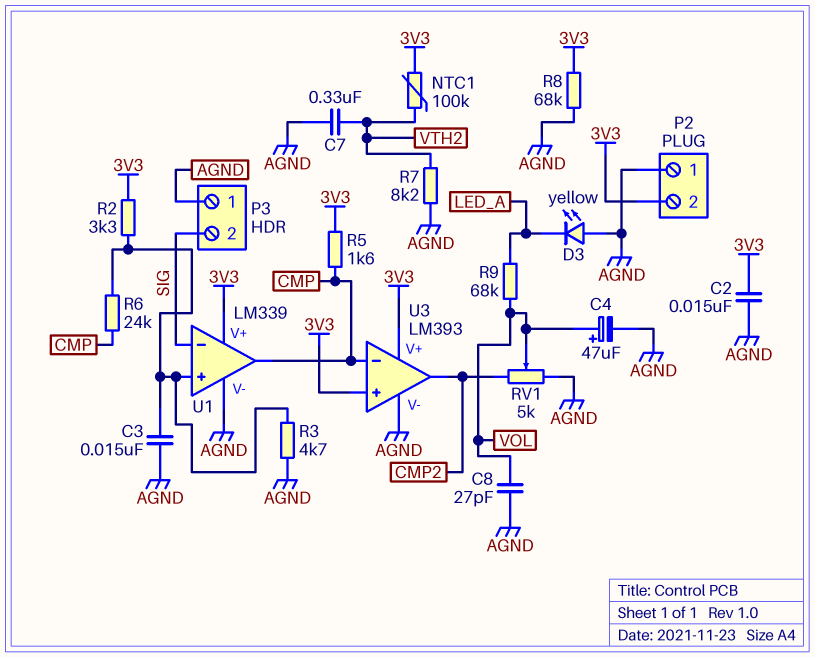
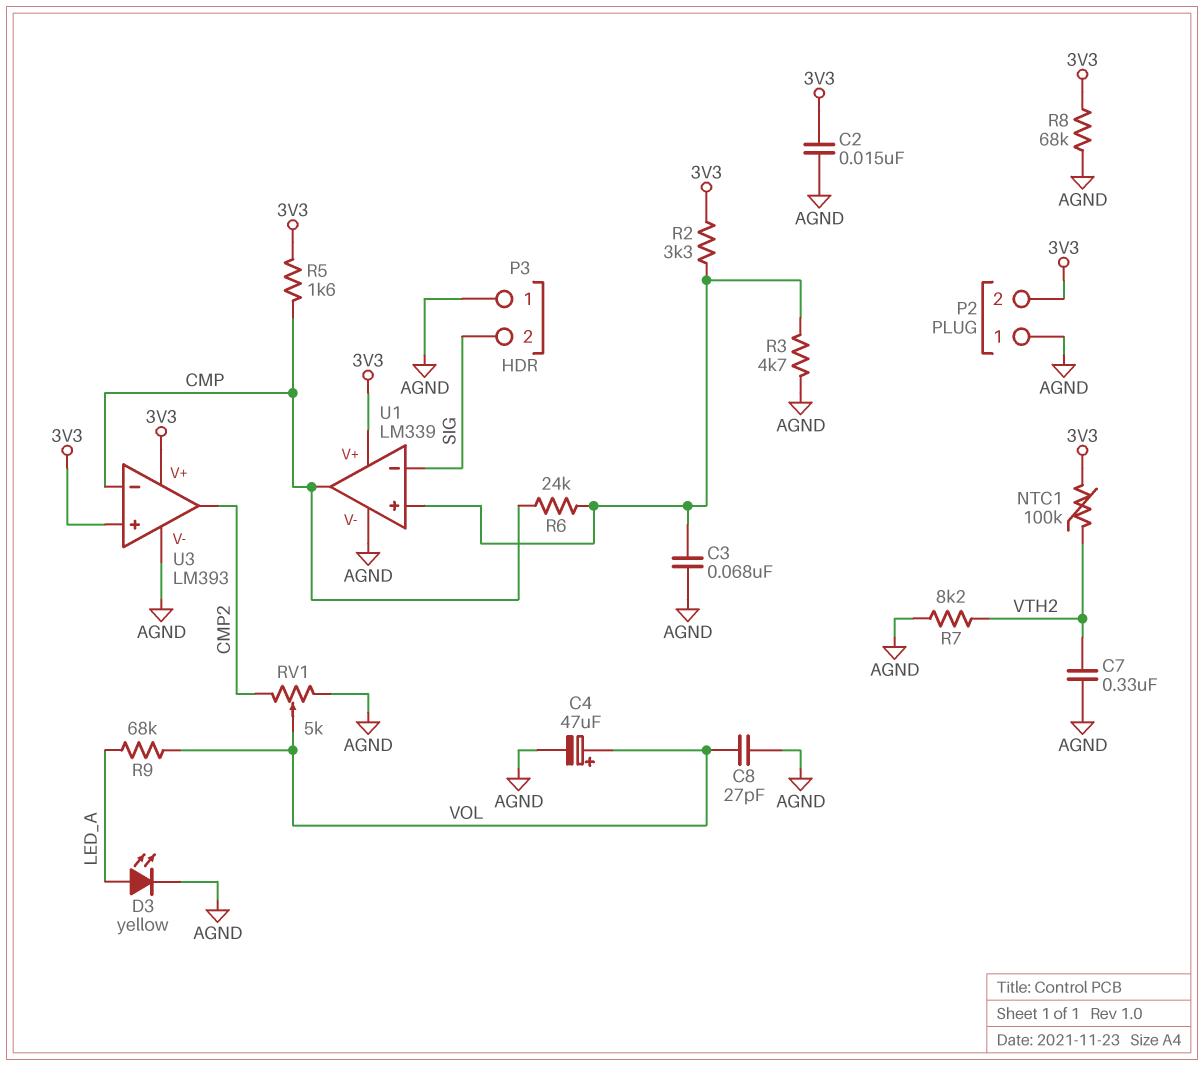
C3: 15nF (AGND, U1/in+) -> 68nF (AGND, U1/in+)
D3: LED yellow (A AGND, K LED_A) -> LED yellow (A LED_A, K AGND)

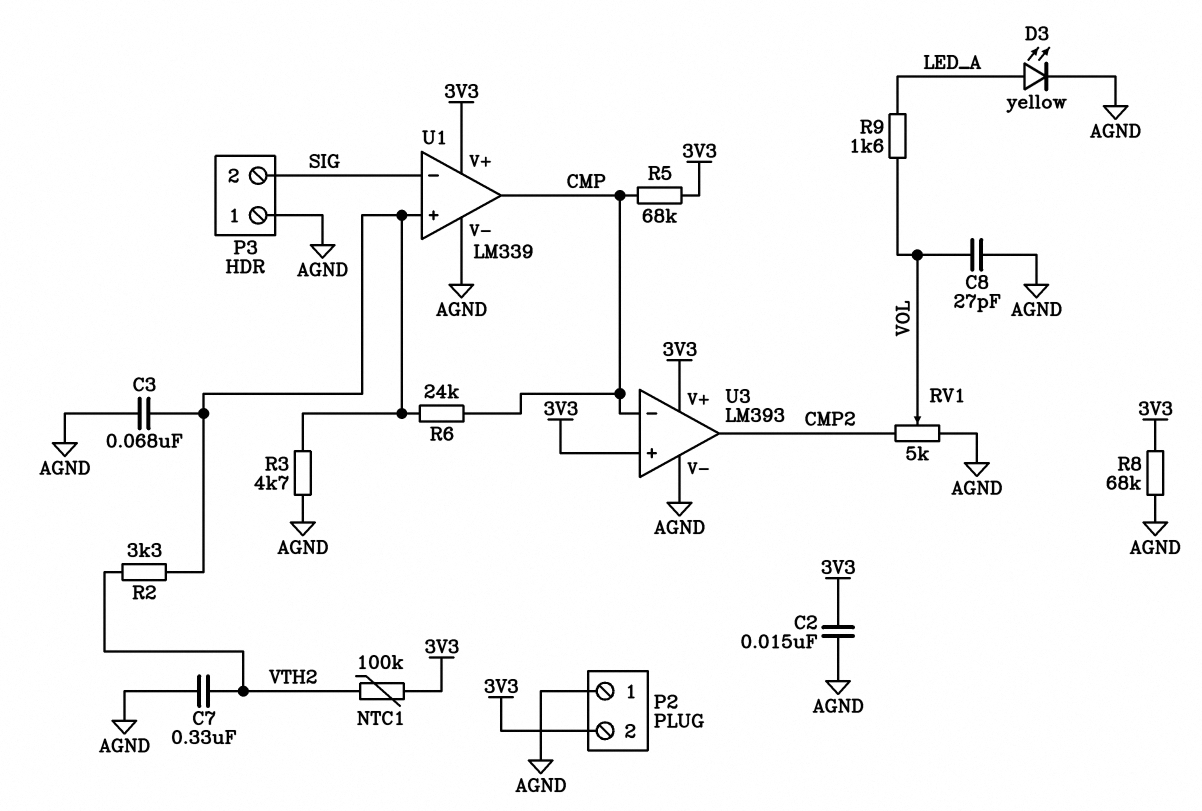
C4: 47uF (plus VOL, minus AGND) -> none
R2: 3.3k (3V3, U1/in+) -> 3.3k (U1/in+, VTH2)
R5: 1.6k (3V3, CMP) -> 68k (3V3, CMP)
R7: 8.2k (AGND, VTH2) -> none
R9: 68k (LED_A, VOL) -> 1.6k (LED_A, VOL)

